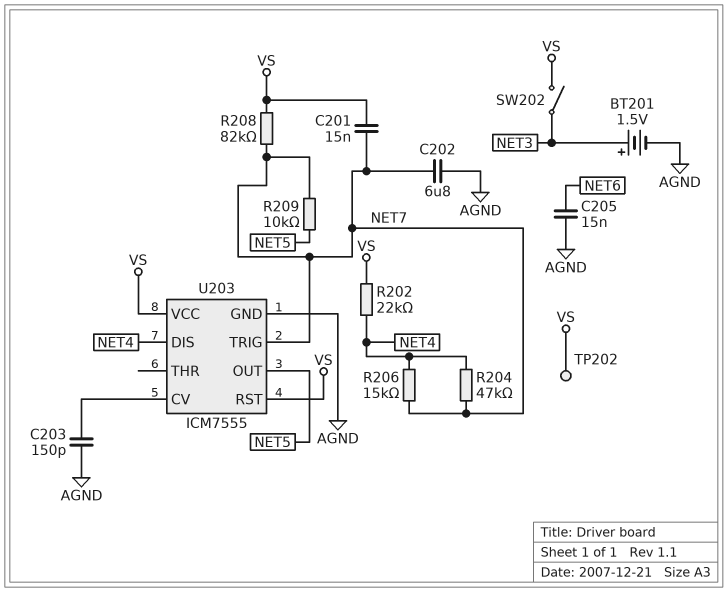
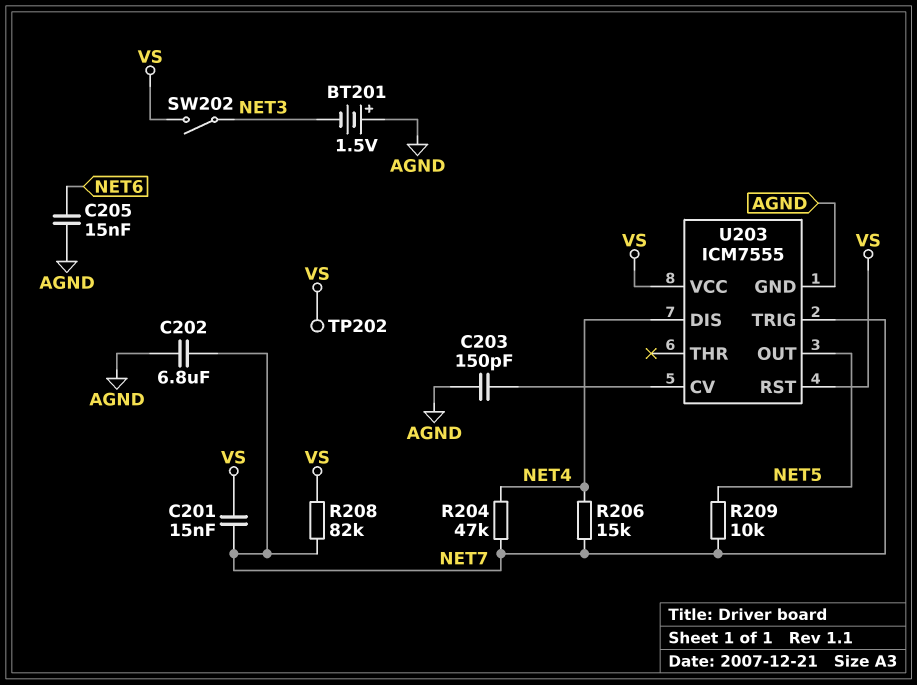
BT201: 1.5V (plus NET3, minus AGND) -> 1.5V (plus AGND, minus NET3)
R202: 22k (NET4, VS) -> none

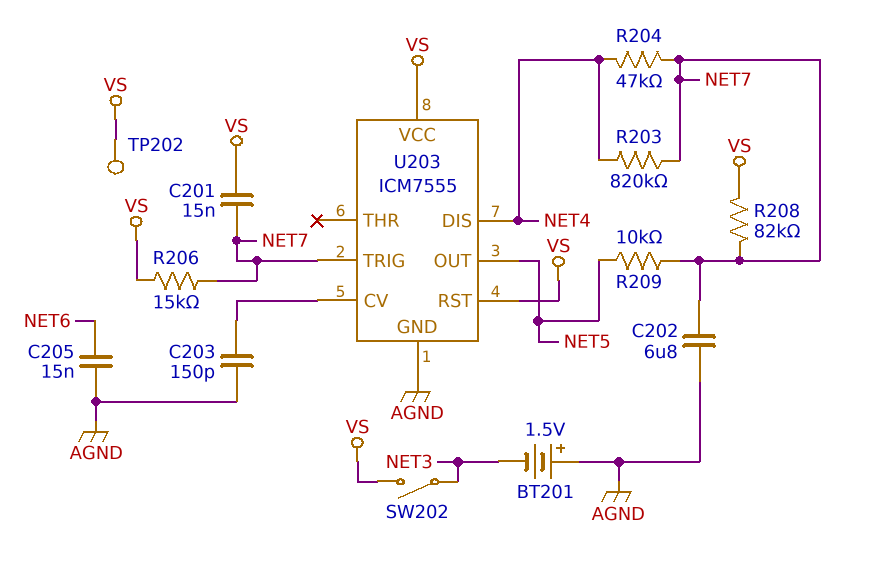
R203: none -> 820k (NET4, NET7)
R206: 15k (NET4, NET7) -> 15k (NET7, VS)

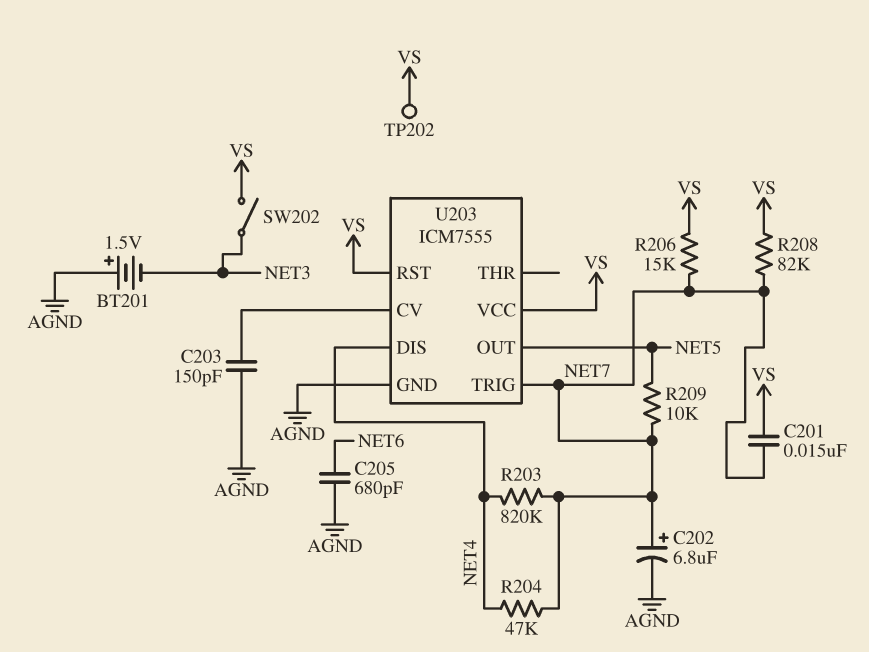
C202: 6.8uF (AGND, NET7) -> 6.8uF (plus NET7, minus AGND)
C205: 15nF (AGND, NET6) -> 680pF (AGND, NET6)

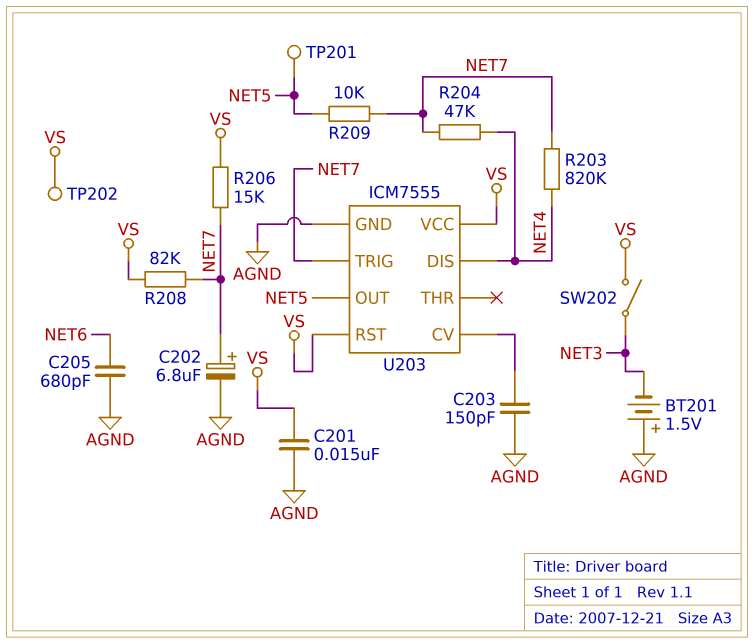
C201: 15nF (NET7, VS) -> 15nF (AGND, VS)
TP201: none -> test point (NET5)

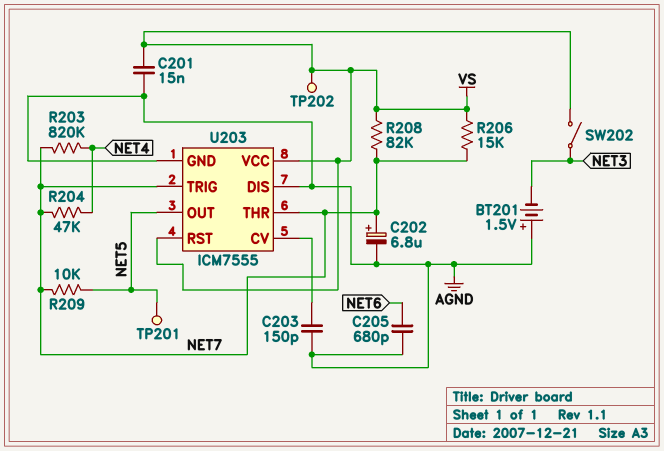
U203 pin DIS: NET4 -> AGND
U203 pin THR: none -> NET7

